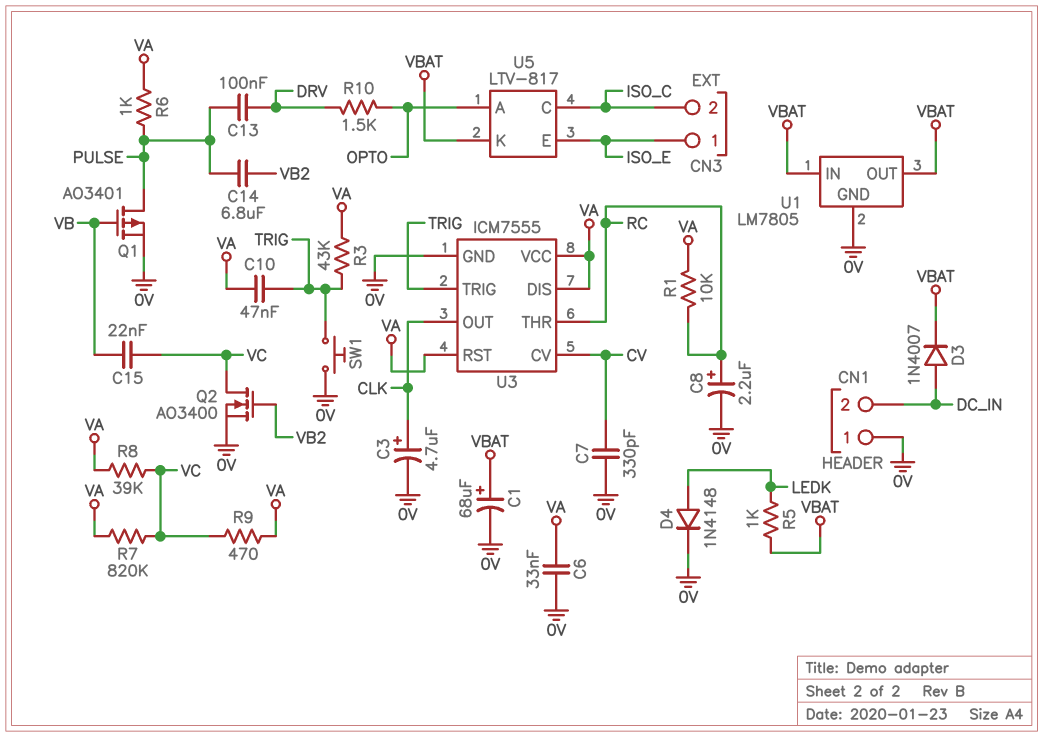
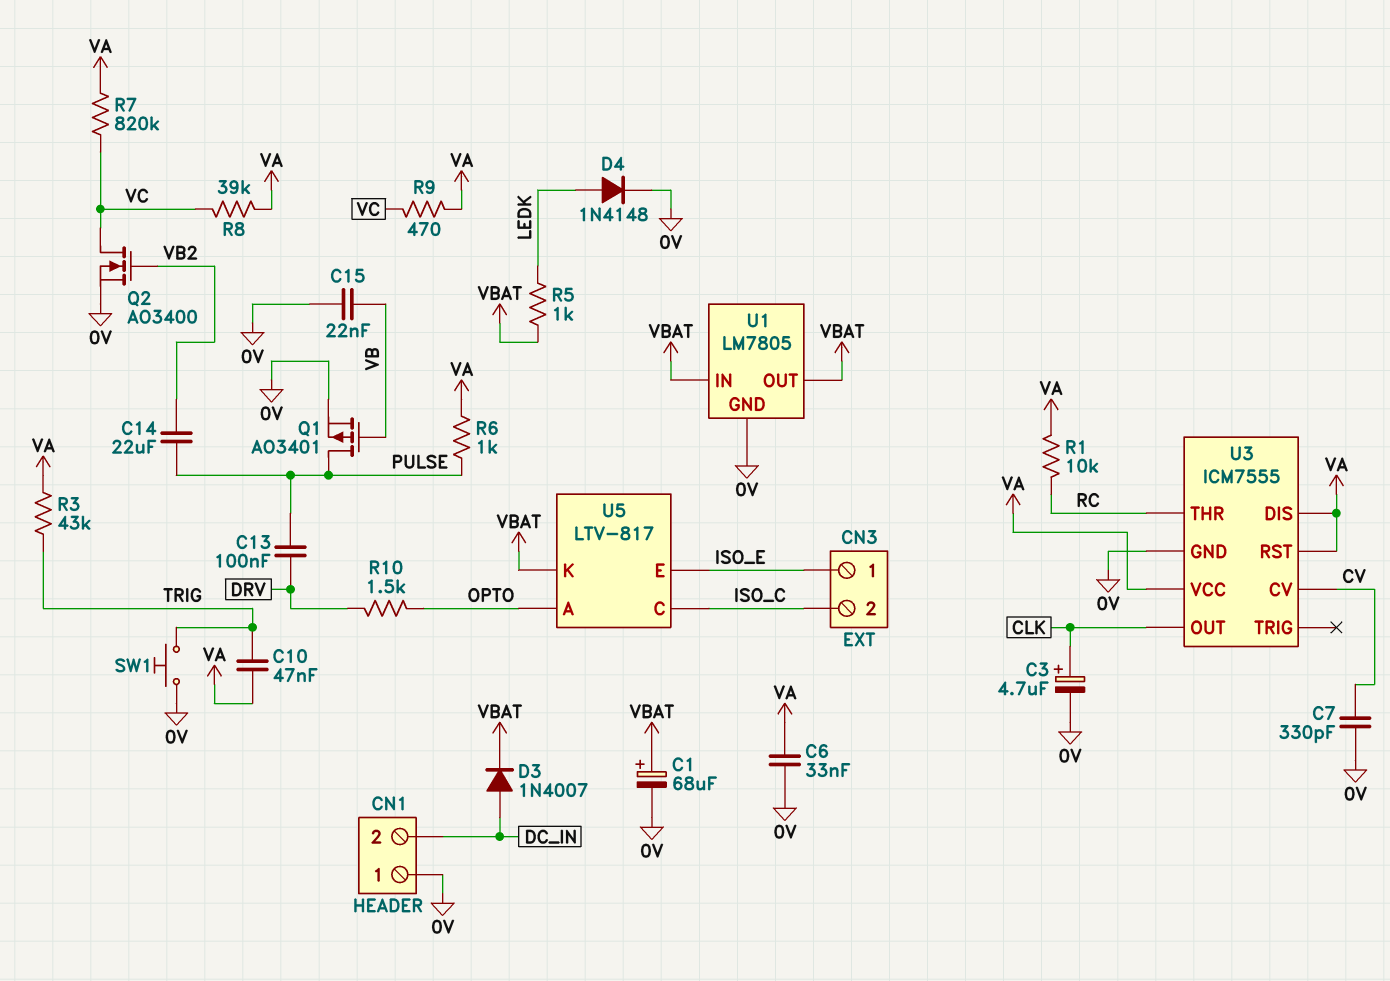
C8: 2.2uF (plus RC, minus 0V) -> none
C14: 6.8uF (PULSE, VB2) -> 22uF (PULSE, VB2)
C15: 22nF (VB, VC) -> 22nF (0V, VB)
U3 pin TRIG: TRIG -> none

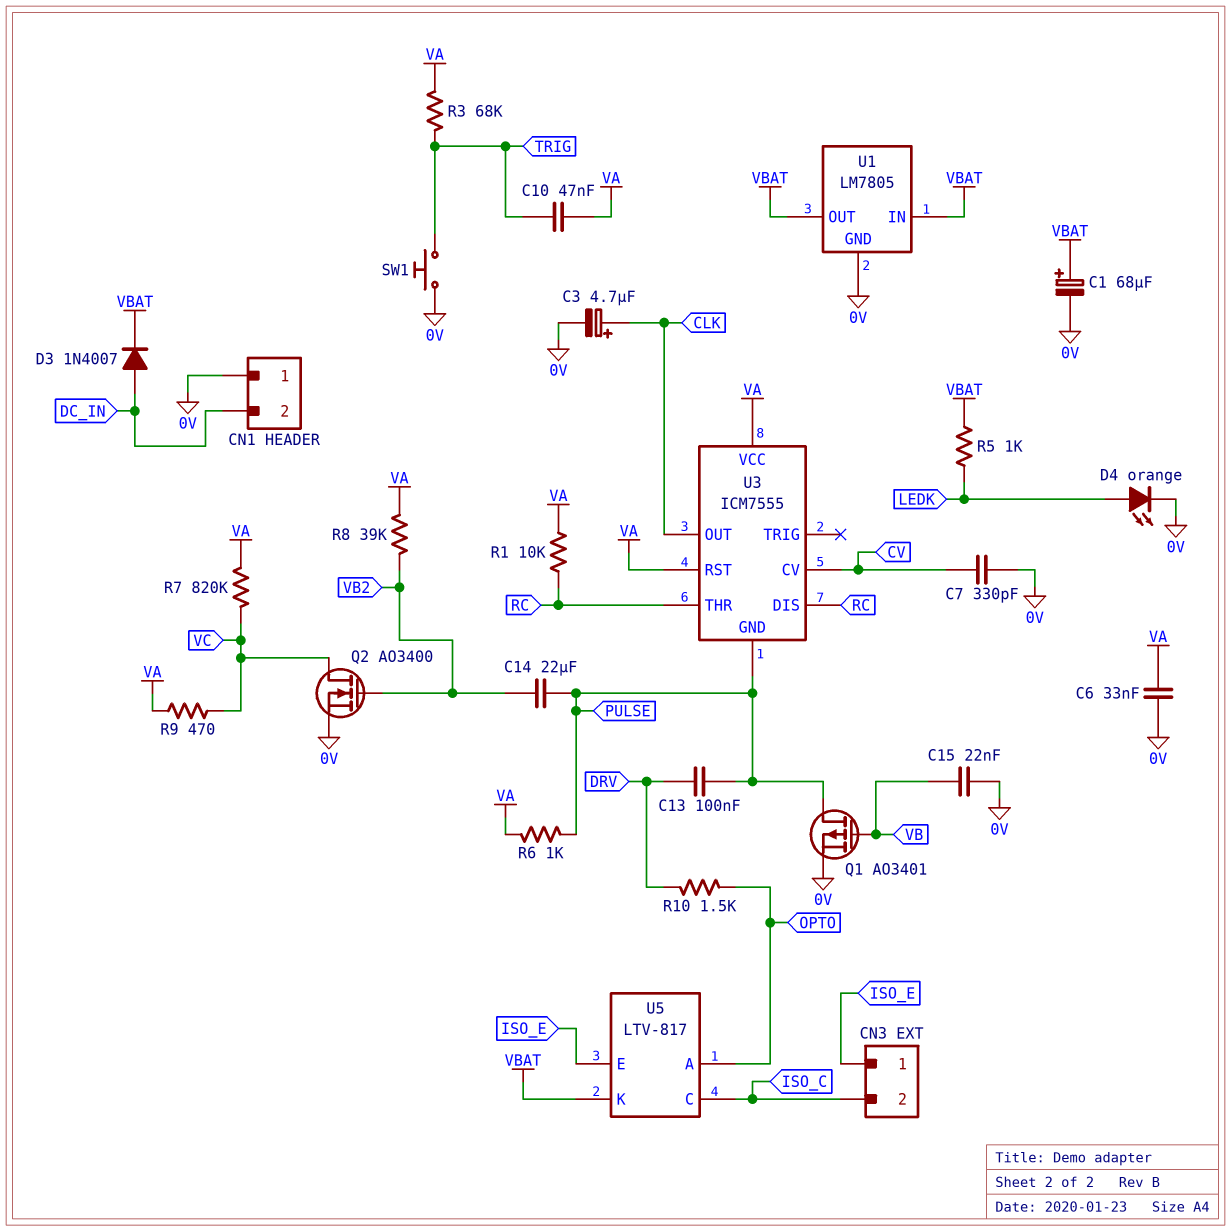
D4: diode 1N4148 (A LEDK, K 0V) -> LED orange (A LEDK, K 0V)
R3: 43k (TRIG, VA) -> 68k (TRIG, VA)
R8: 39k (VA, VC) -> 39k (VA, VB2)
U3 pin DIS: VA -> RC
U3 pin GND: 0V -> PULSE

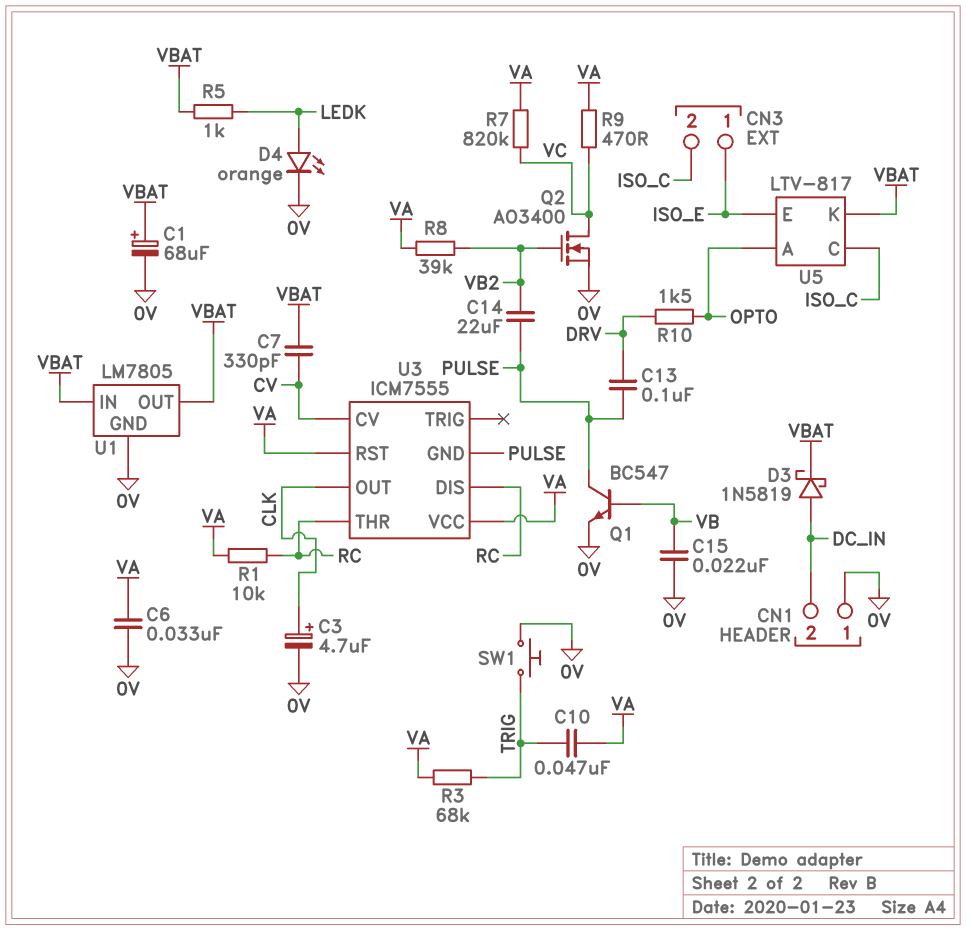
C7: 330pF (0V, CV) -> 330pF (CV, VBAT)
D3: diode 1N4007 (A DC_IN, K VBAT) -> schottky 1N5819 (A DC_IN, K VBAT)
Q1: PMOS AO3401 (G VB, D PULSE, S 0V) -> NPN BC547 (B VB, C PULSE, E 0V)
R6: 1k (PULSE, VA) -> none

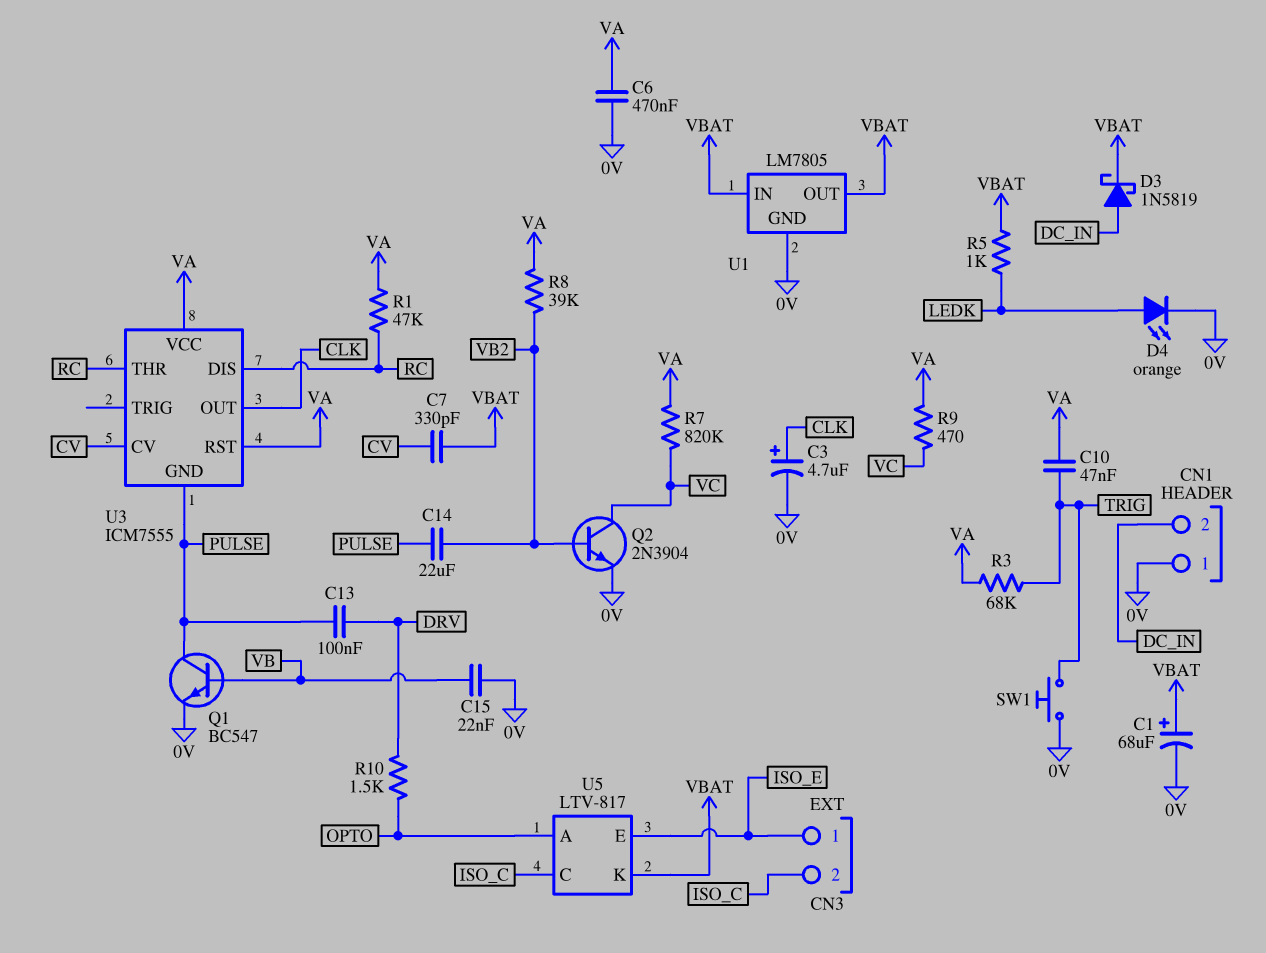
C6: 33nF (0V, VA) -> 470nF (0V, VA)
Q2: NMOS AO3400 (G VB2, D VC, S 0V) -> NPN 2N3904 (B VB2, C VC, E 0V)
R1: 10k (RC, VA) -> 47k (RC, VA)

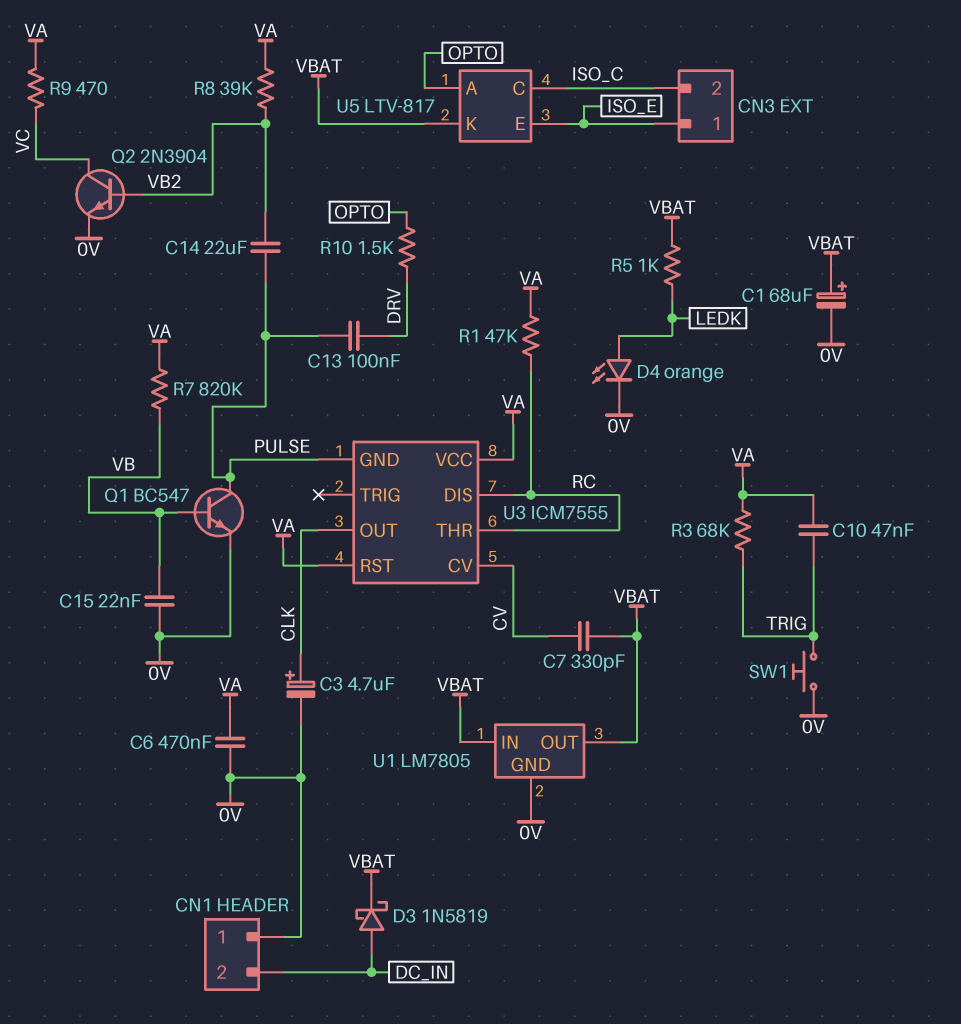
R7: 820k (VA, VC) -> 820k (VA, VB)

